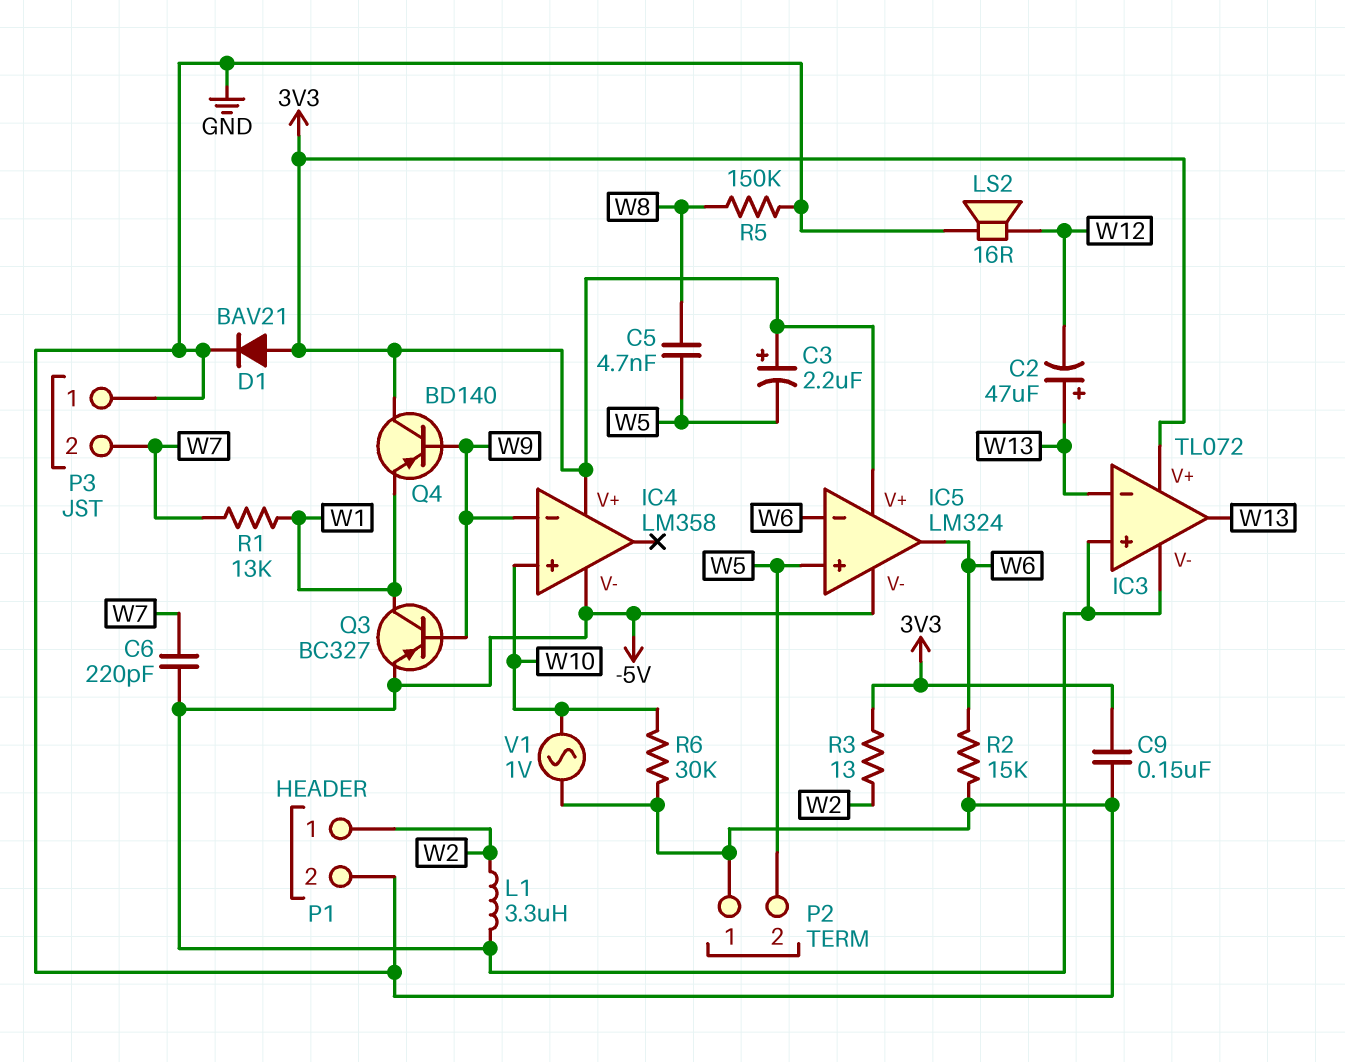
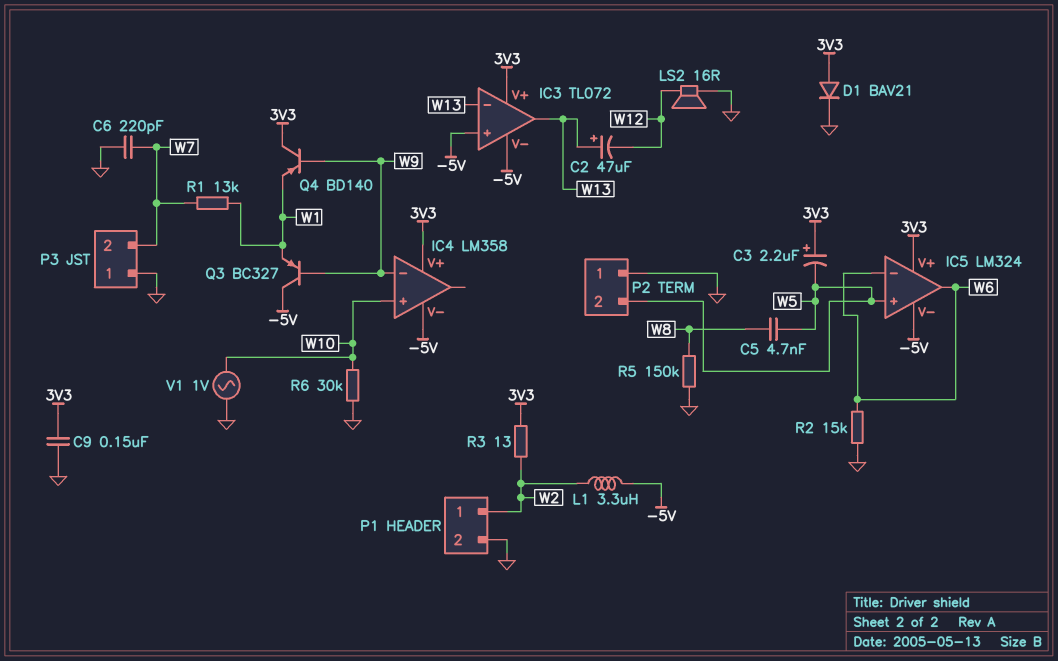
C6: 220pF (-5V, W7) -> 220pF (GND, W7)
Q3: PNP BC327 (B W9, C W1, E -5V) -> PNP BC327 (B W9, C -5V, E W1)

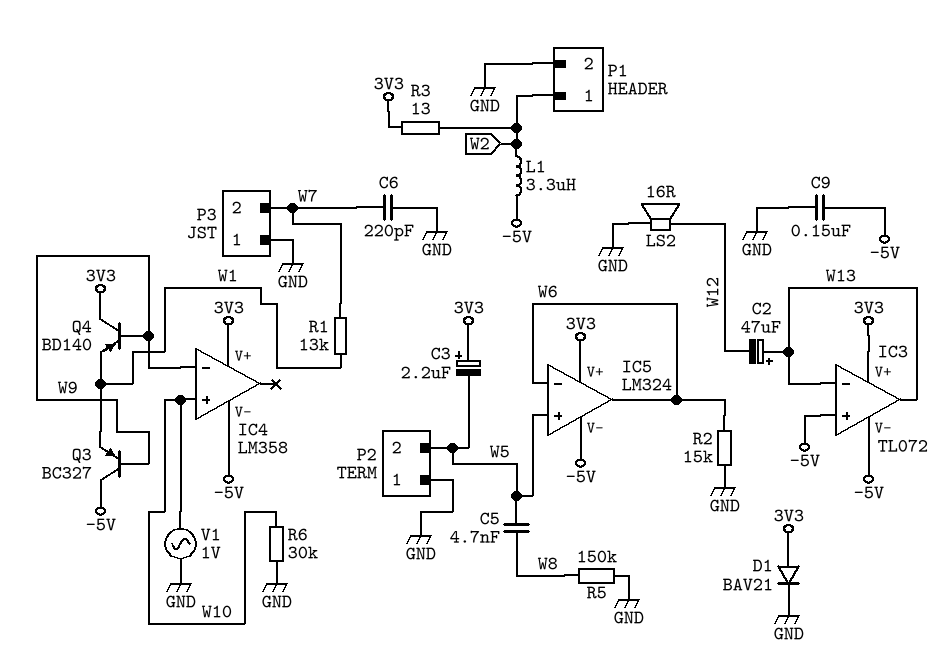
C9: 150nF (3V3, GND) -> 150nF (-5V, GND)

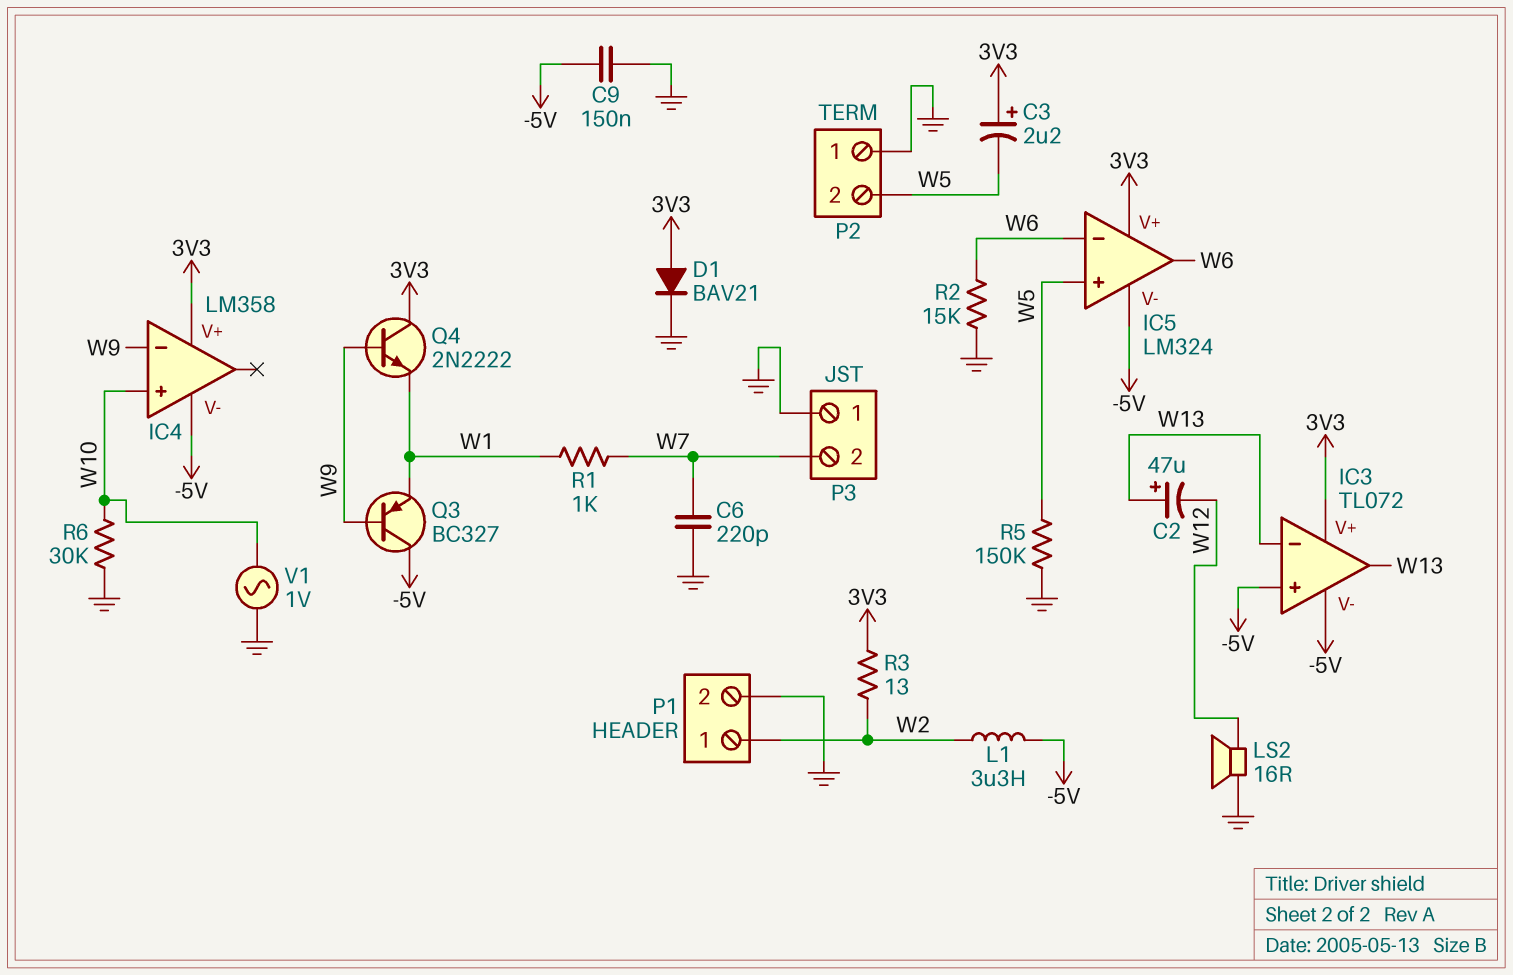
C5: 4.7nF (W5, W8) -> none
Q4: PNP BD140 (B W9, C 3V3, E W1) -> NPN 2N2222 (B W9, C 3V3, E W1)
R1: 13k (W1, W7) -> 1k (W1, W7)
R5: 150k (GND, W8) -> 150k (GND, W5)

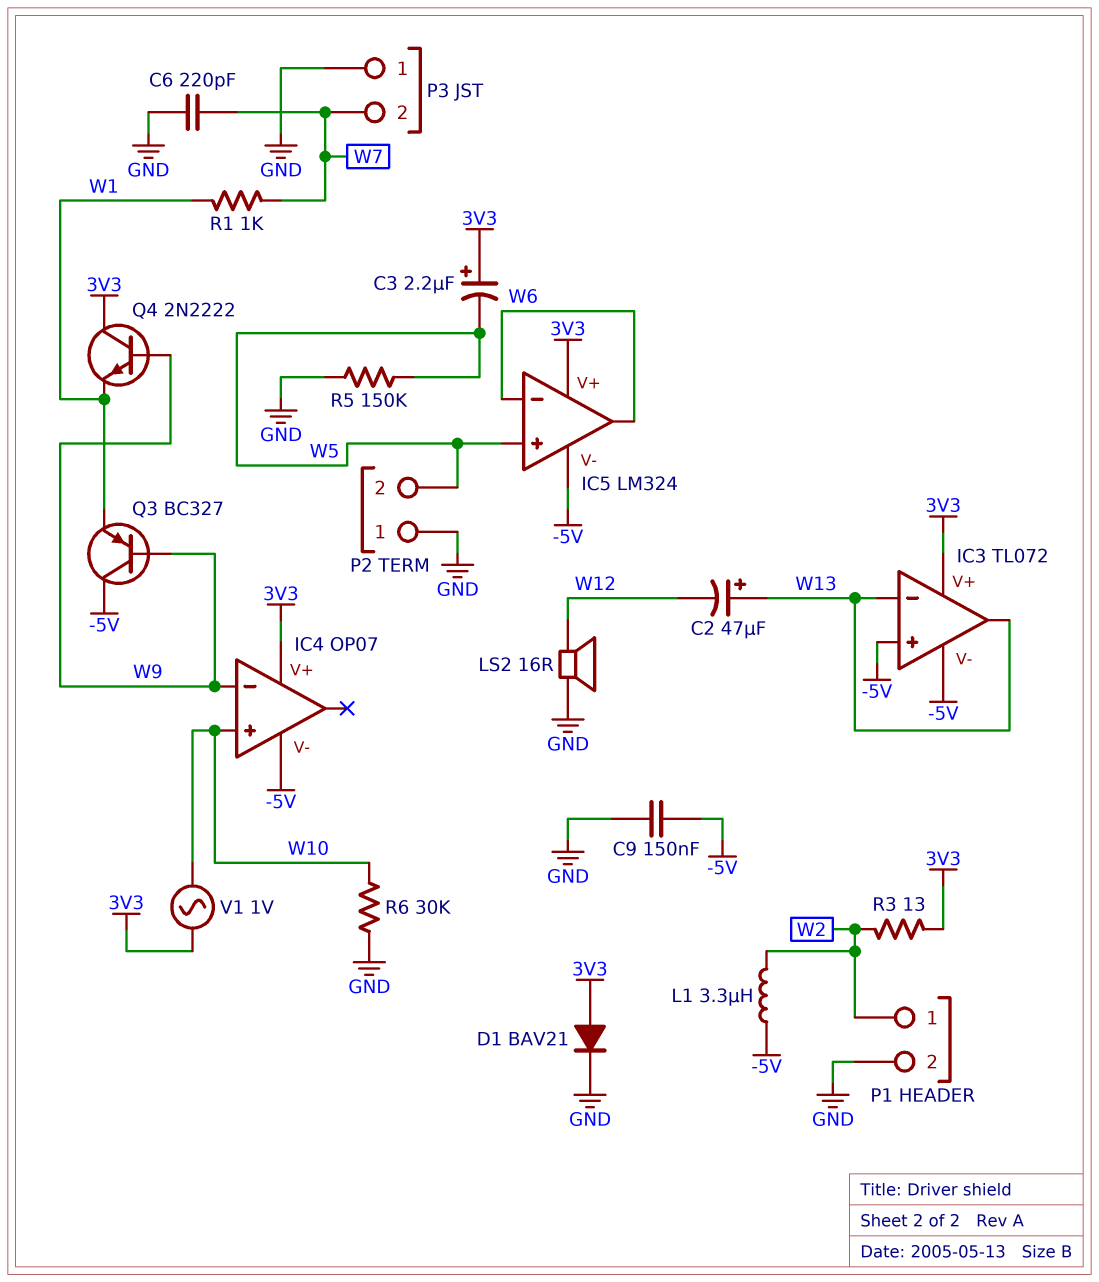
IC4: LM358 -> OP07
R2: 15k (GND, W6) -> none
V1: AC 1V (GND, W10) -> AC 1V (3V3, W10)

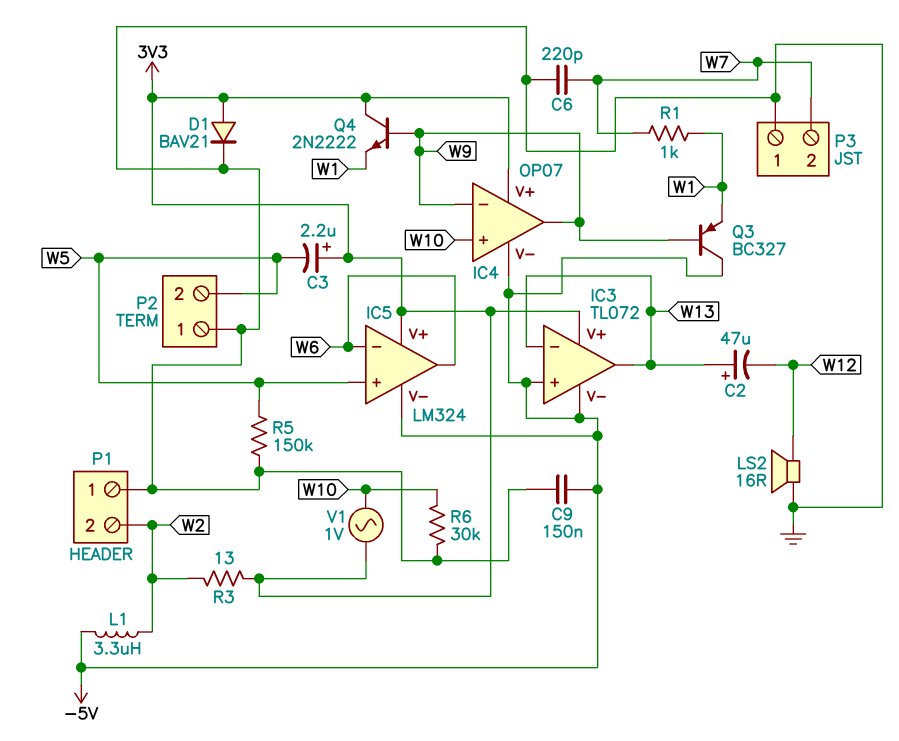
IC4 pin out: none -> W9
P1 pin 1: W2 -> GND
P1 pin 2: GND -> W2

